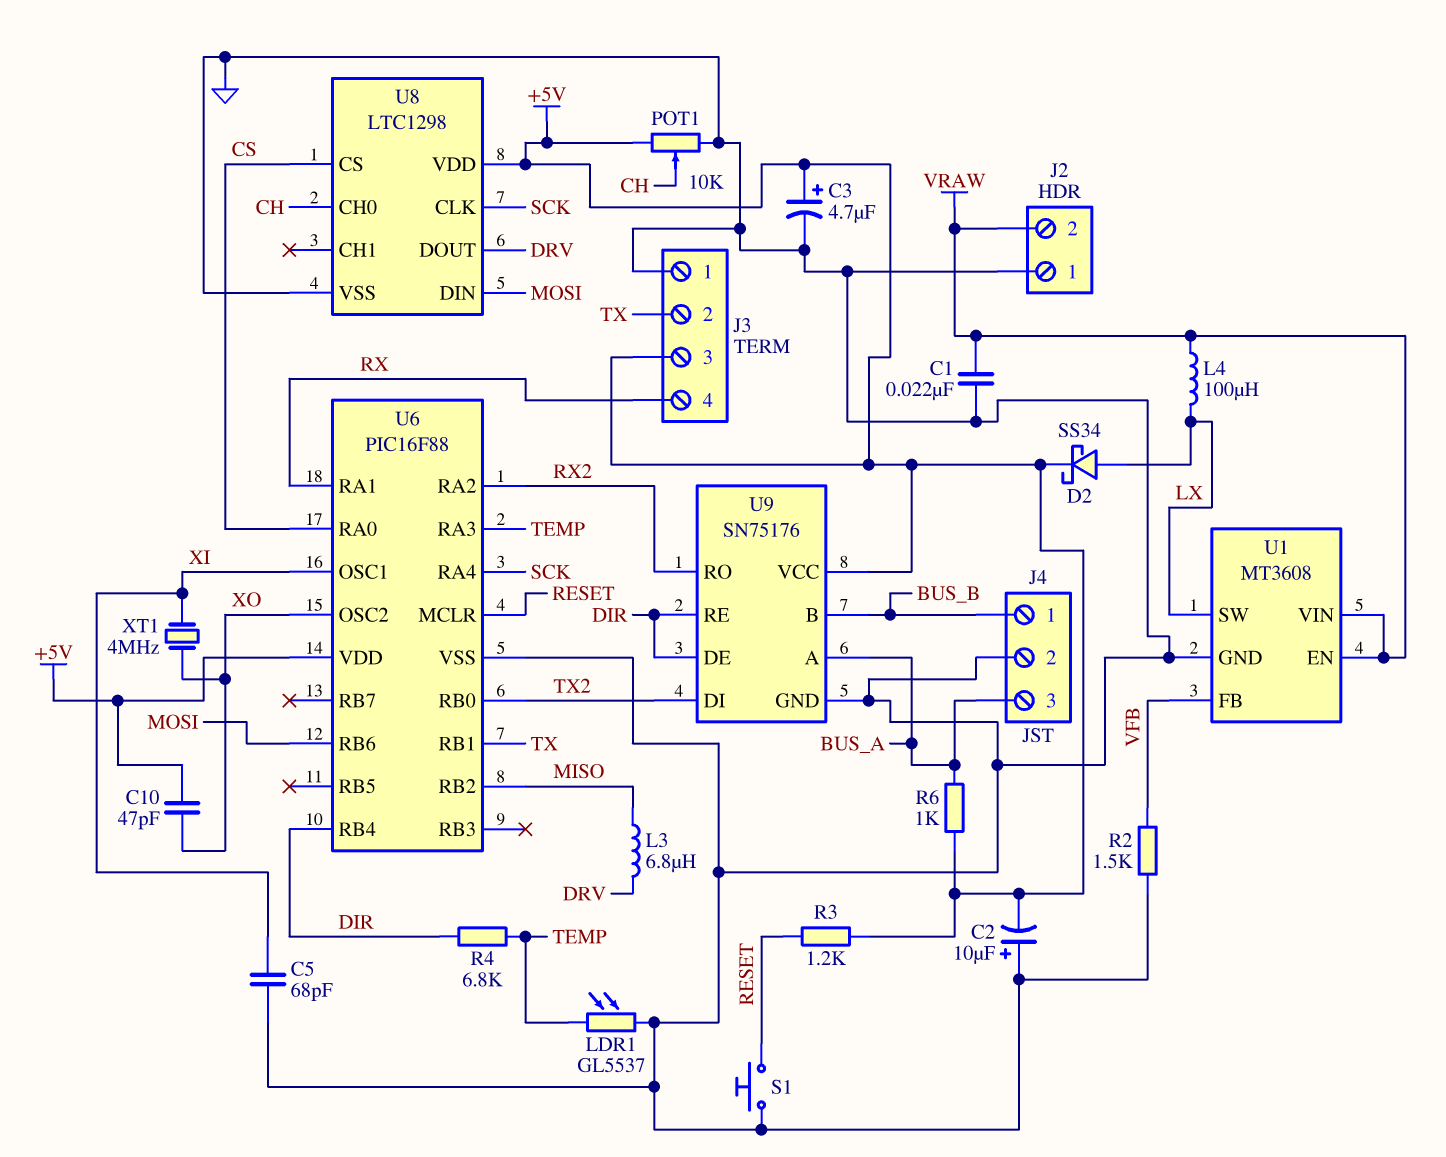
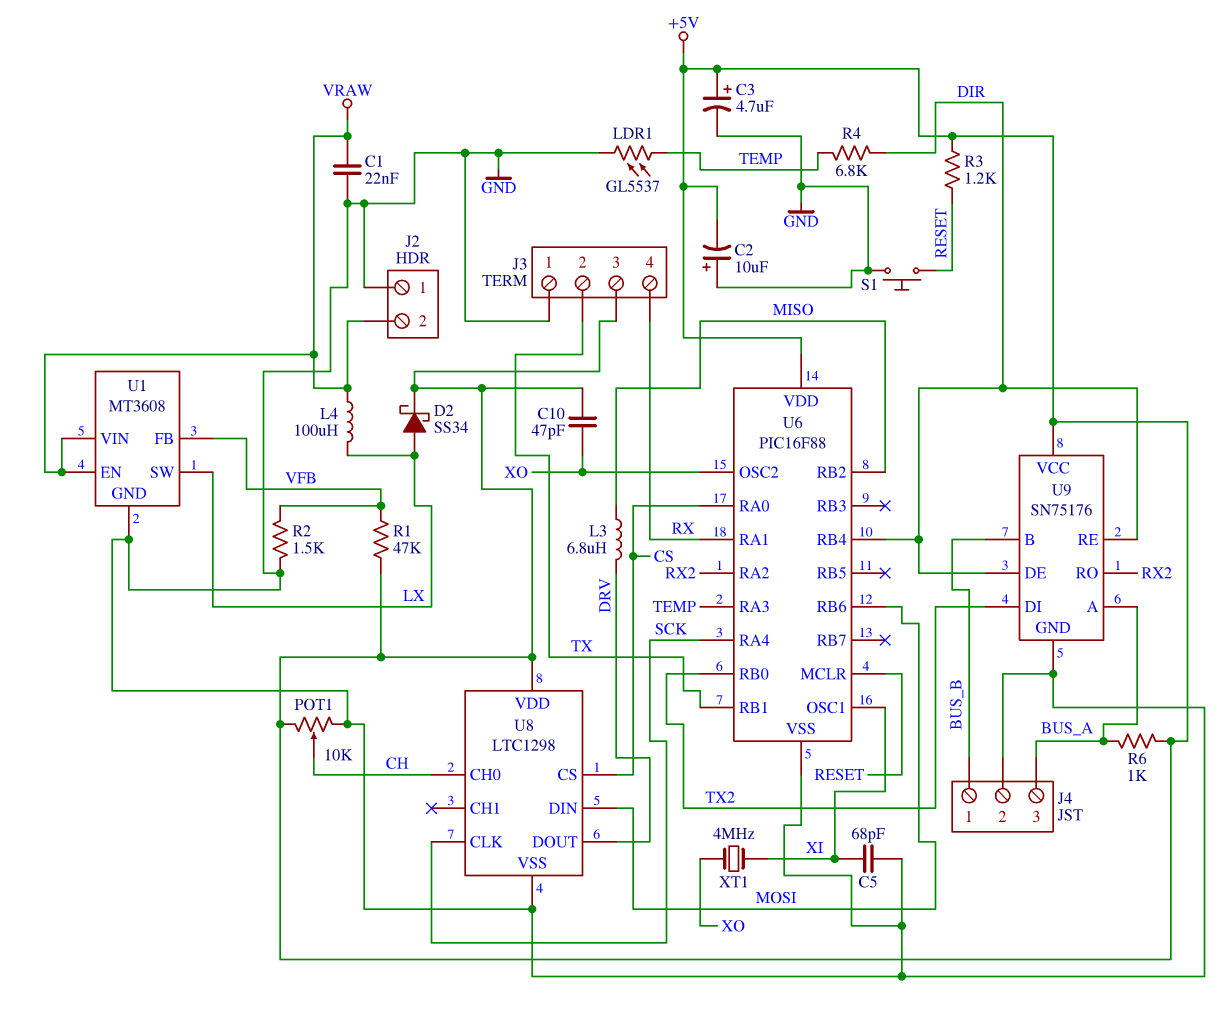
R1: none -> 47k (+5V, VFB)

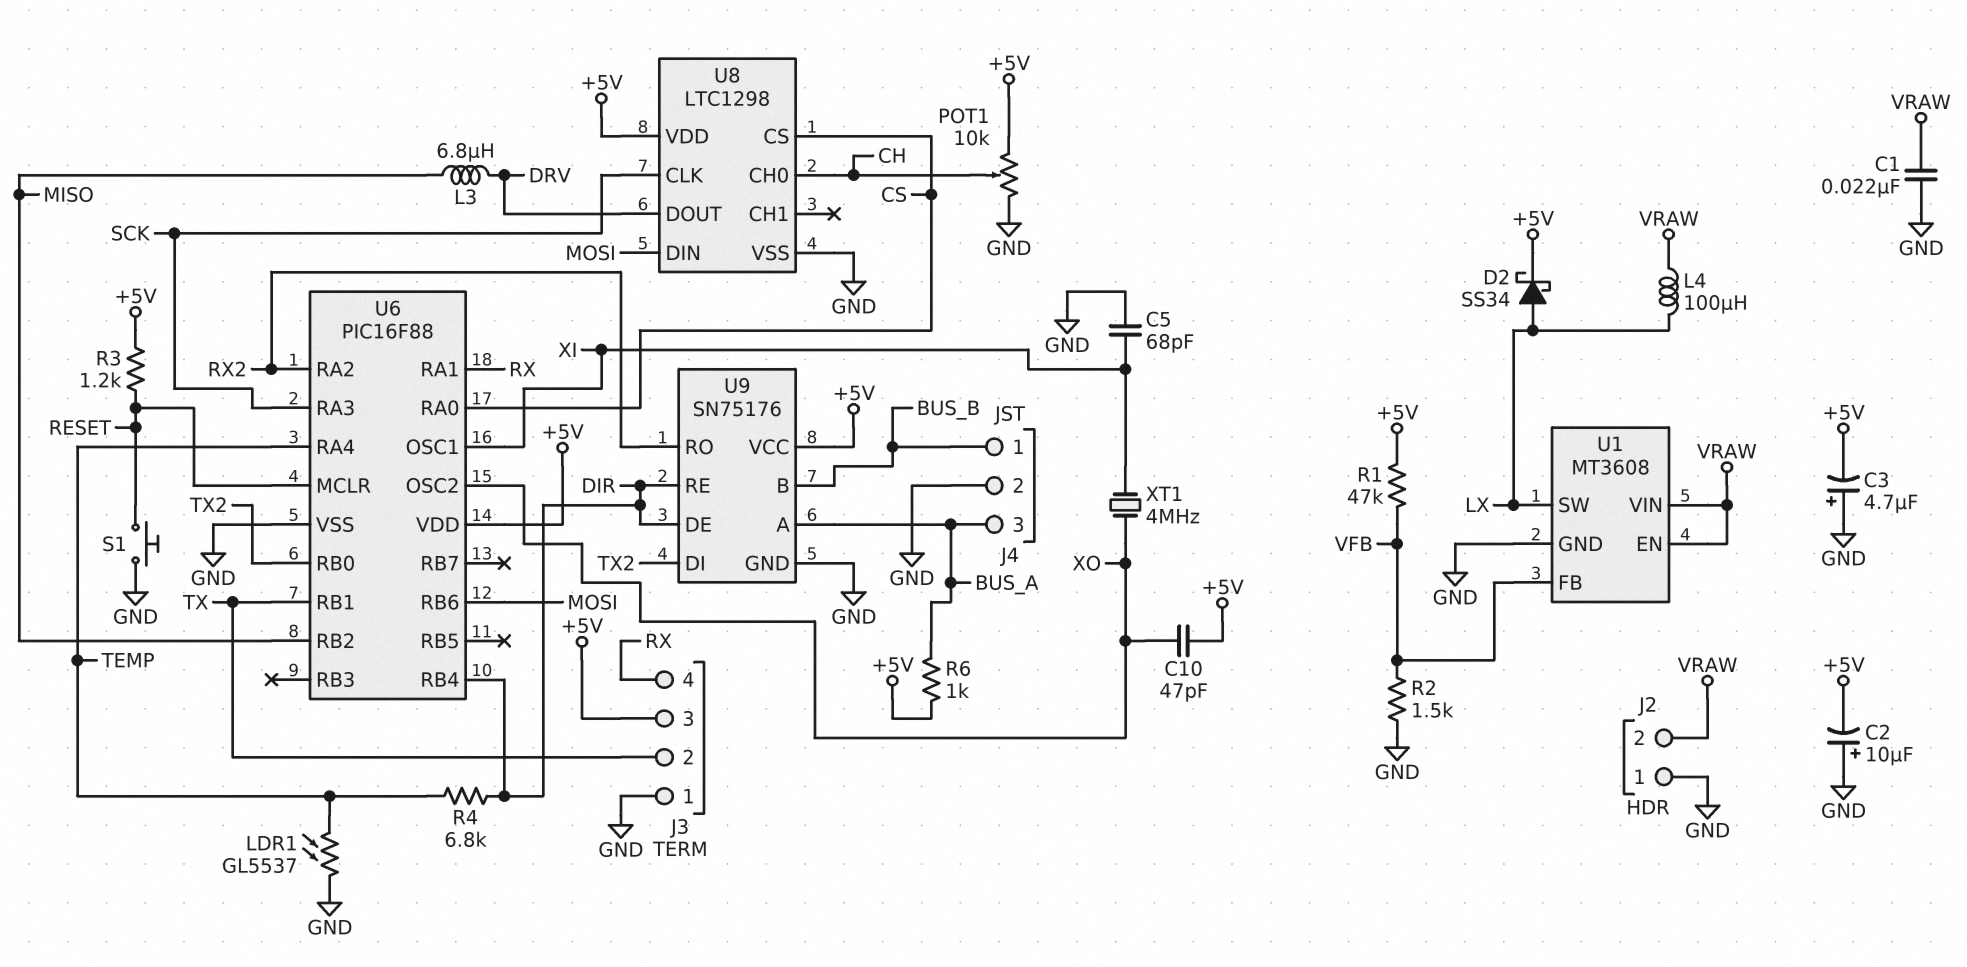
C3: 4.7uF (plus +5V, minus GND) -> 4.7uF (plus GND, minus +5V)
U6 pin RA3: TEMP -> SCK
U6 pin RA4: SCK -> TEMP

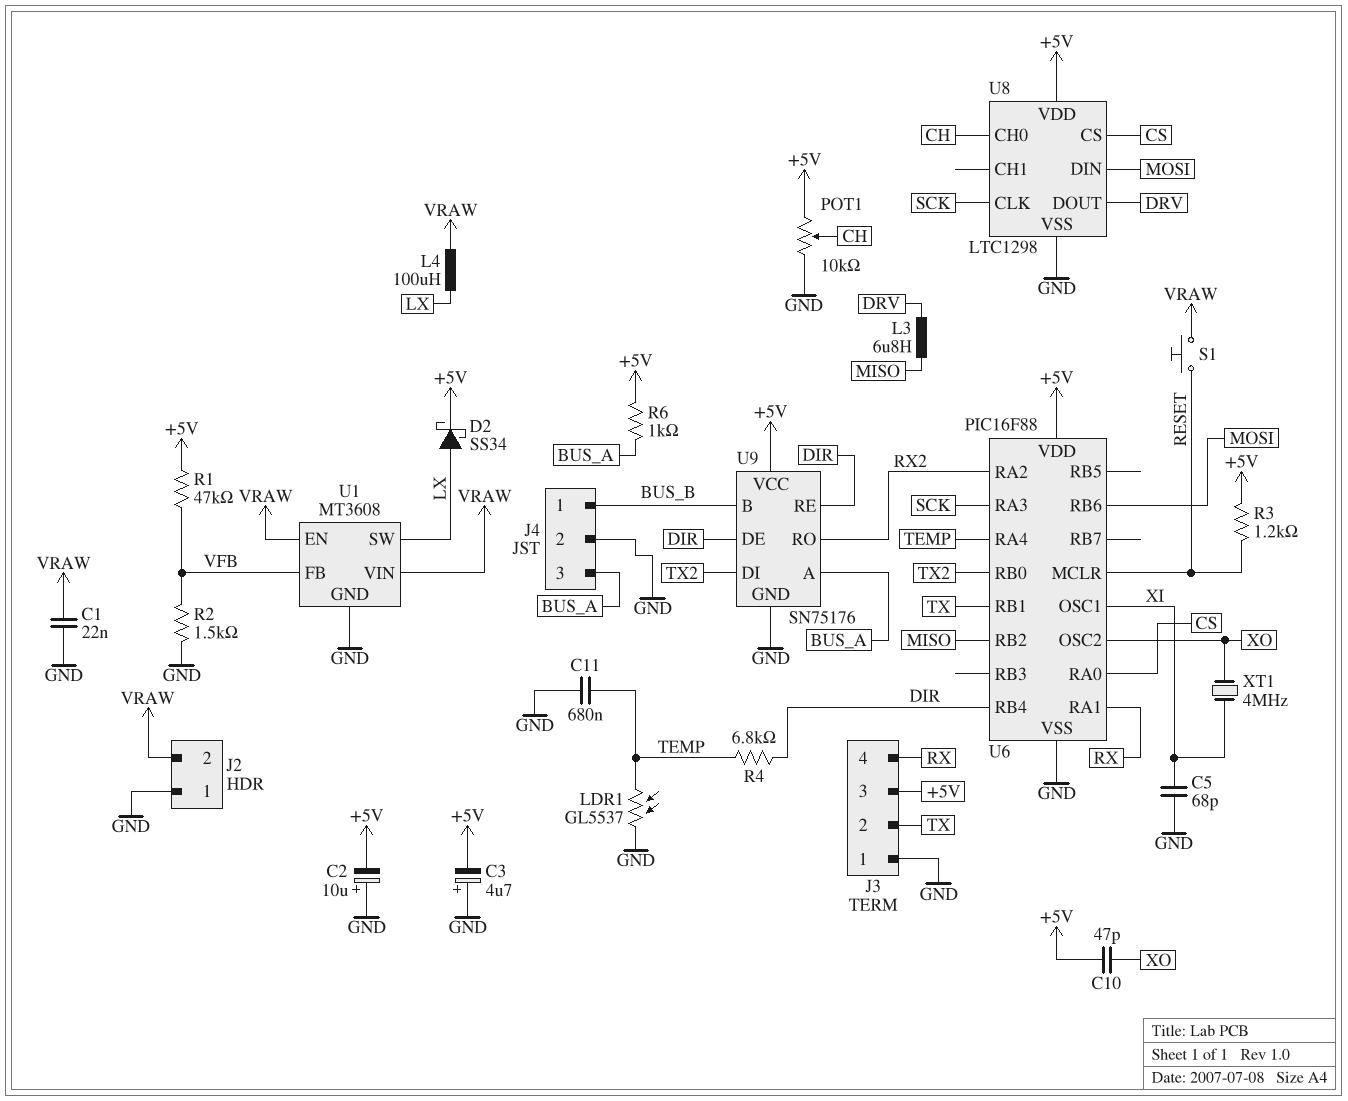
C11: none -> 680nF (GND, TEMP)
S1: button (GND, RESET) -> button (RESET, VRAW)

